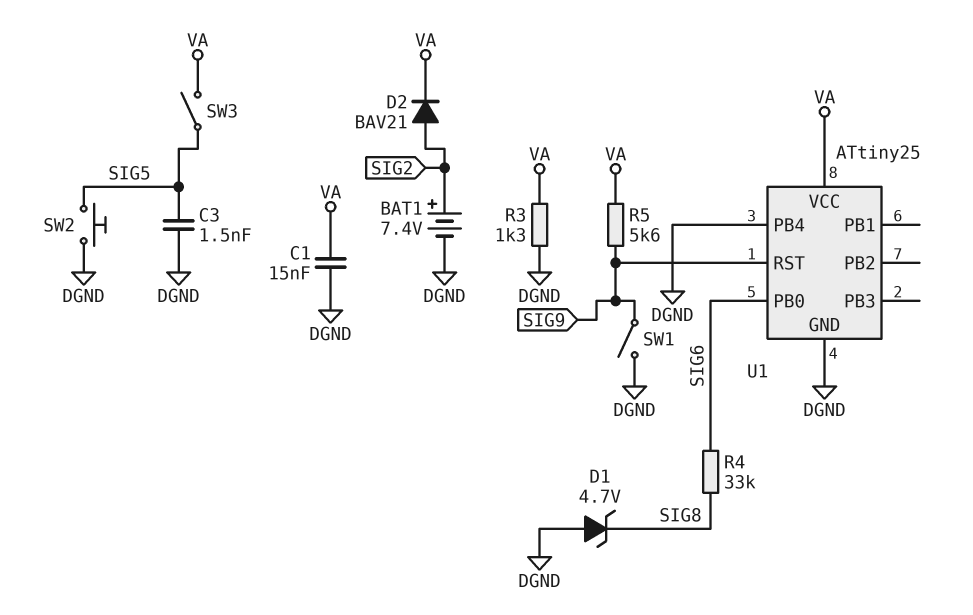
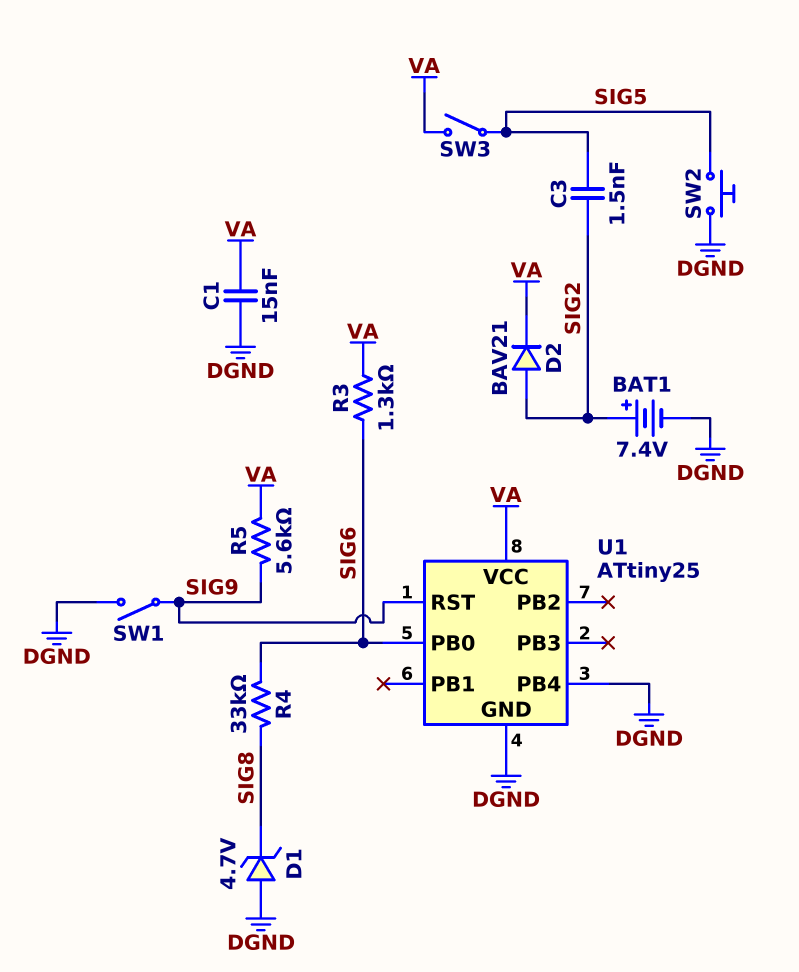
C3: 1.5nF (DGND, SIG5) -> 1.5nF (SIG2, SIG5)
R3: 1.3k (DGND, VA) -> 1.3k (SIG6, VA)

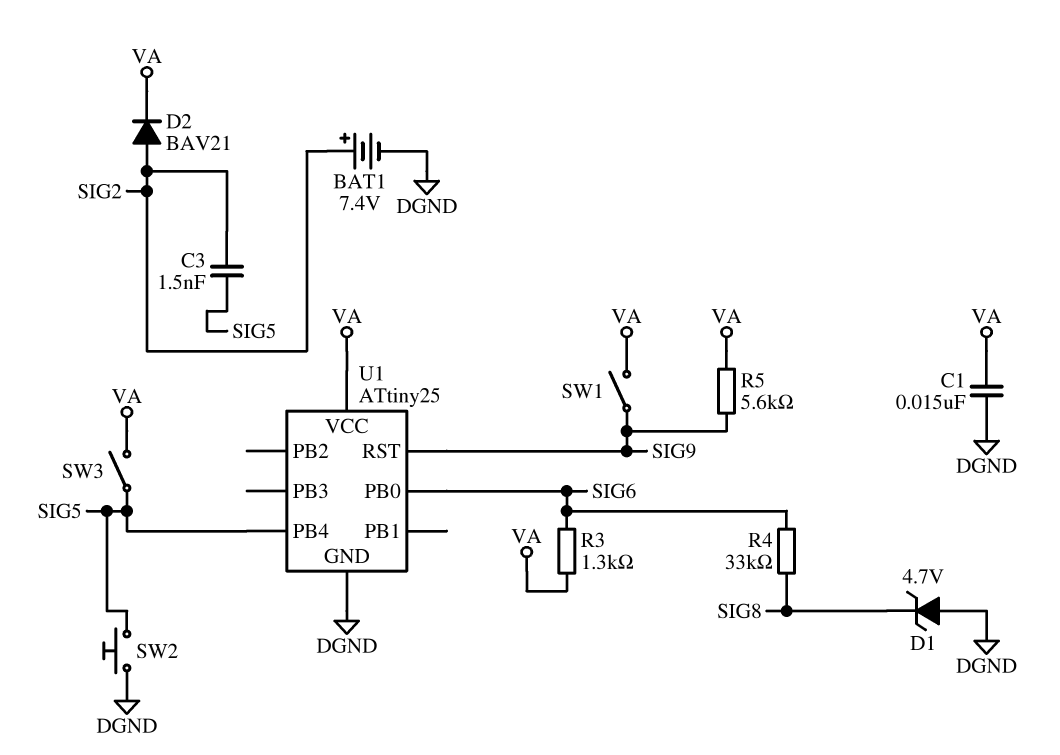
SW1: switch (DGND, SIG9) -> switch (SIG9, VA)
U1 pin PB4: DGND -> SIG5

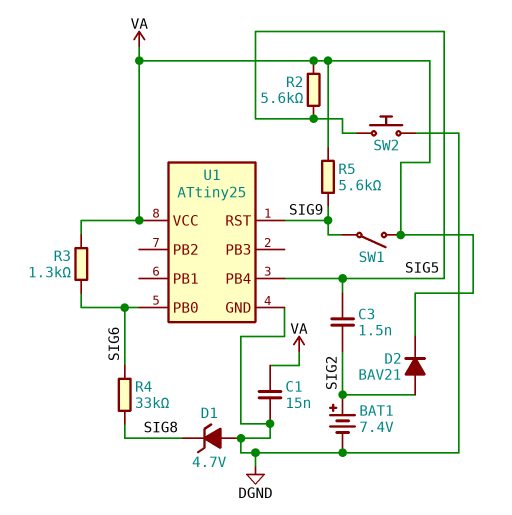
R2: none -> 5.6k (SIG5, VA)
SW3: switch (SIG5, VA) -> none

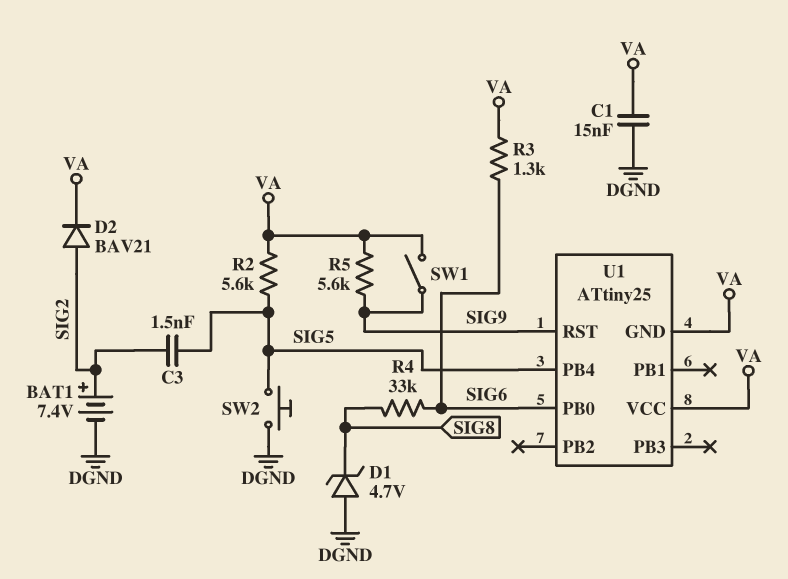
U1 pin GND: DGND -> VA

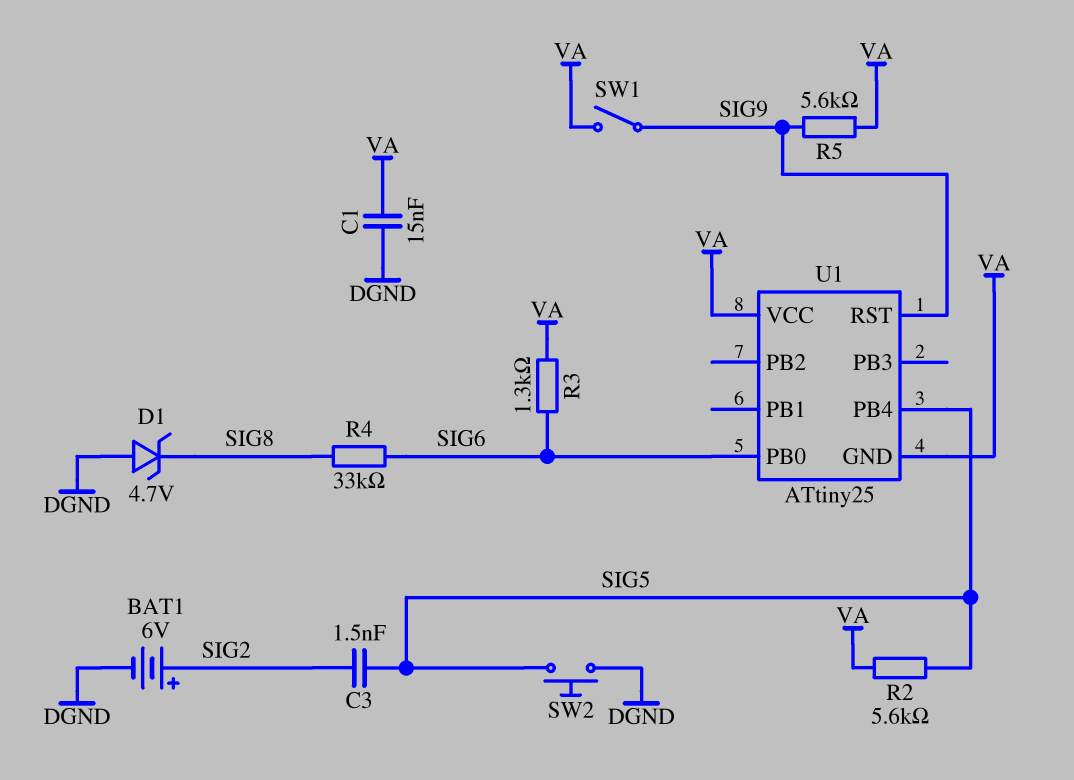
BAT1: 7.4V (plus SIG2, minus DGND) -> 6V (plus SIG2, minus DGND)
D2: diode BAV21 (A SIG2, K VA) -> none

